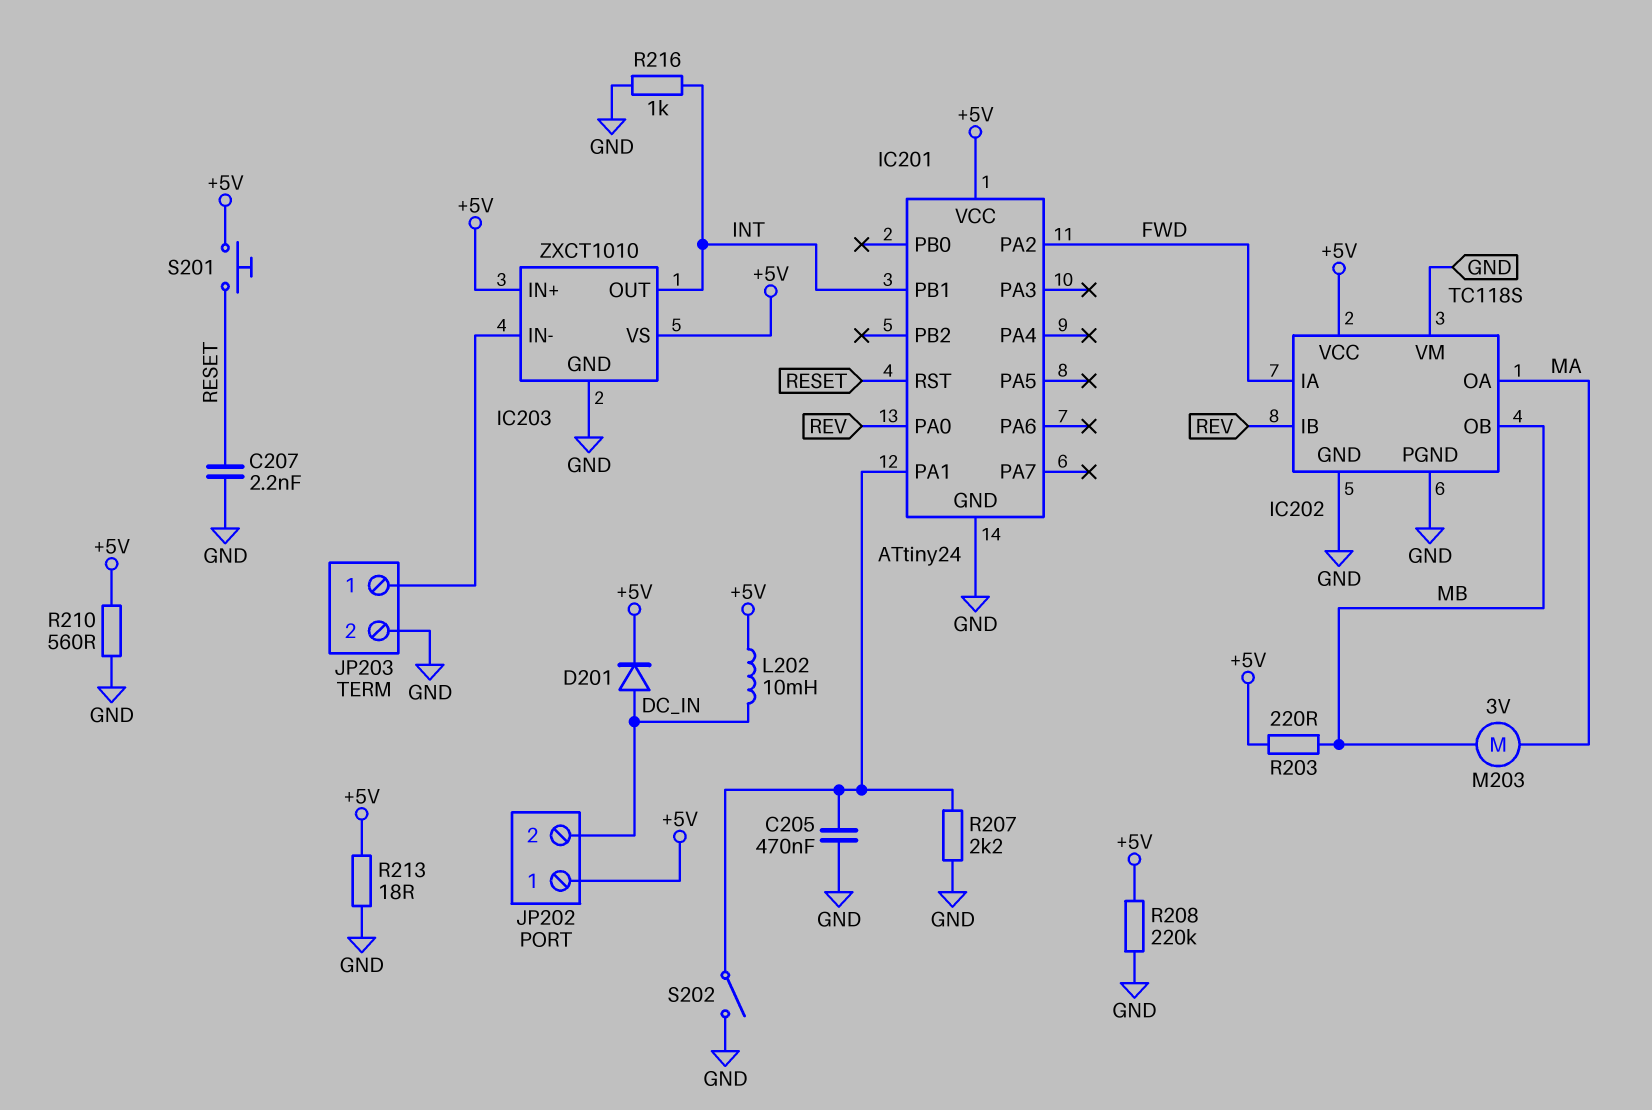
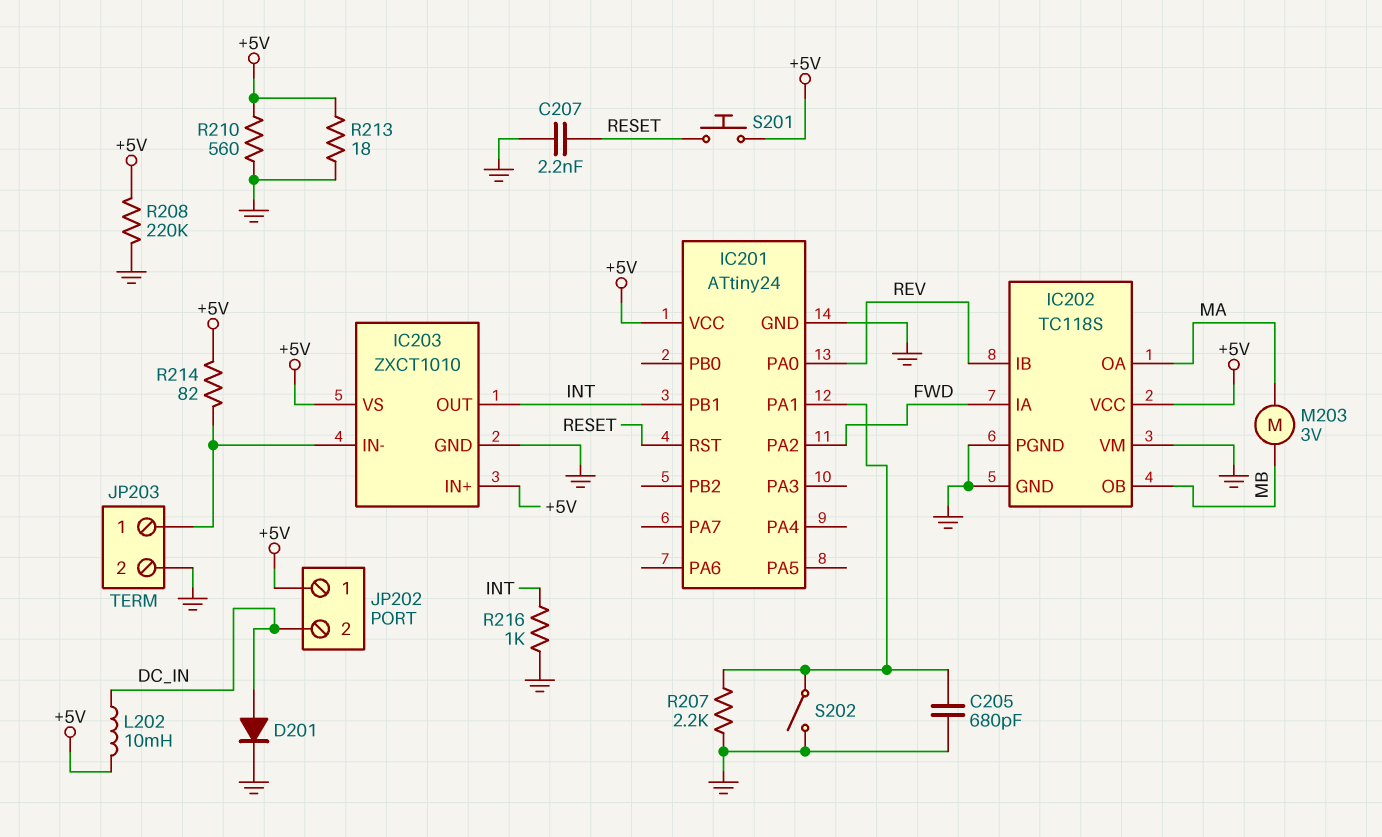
C205: 470nF (GND, IC201/PA1) -> 680pF (GND, IC201/PA1)
D201: diode (A DC_IN, K +5V) -> diode (A DC_IN, K GND)
R203: 220 (+5V, MB) -> none
R214: none -> 82 (+5V, IC203/IN-)

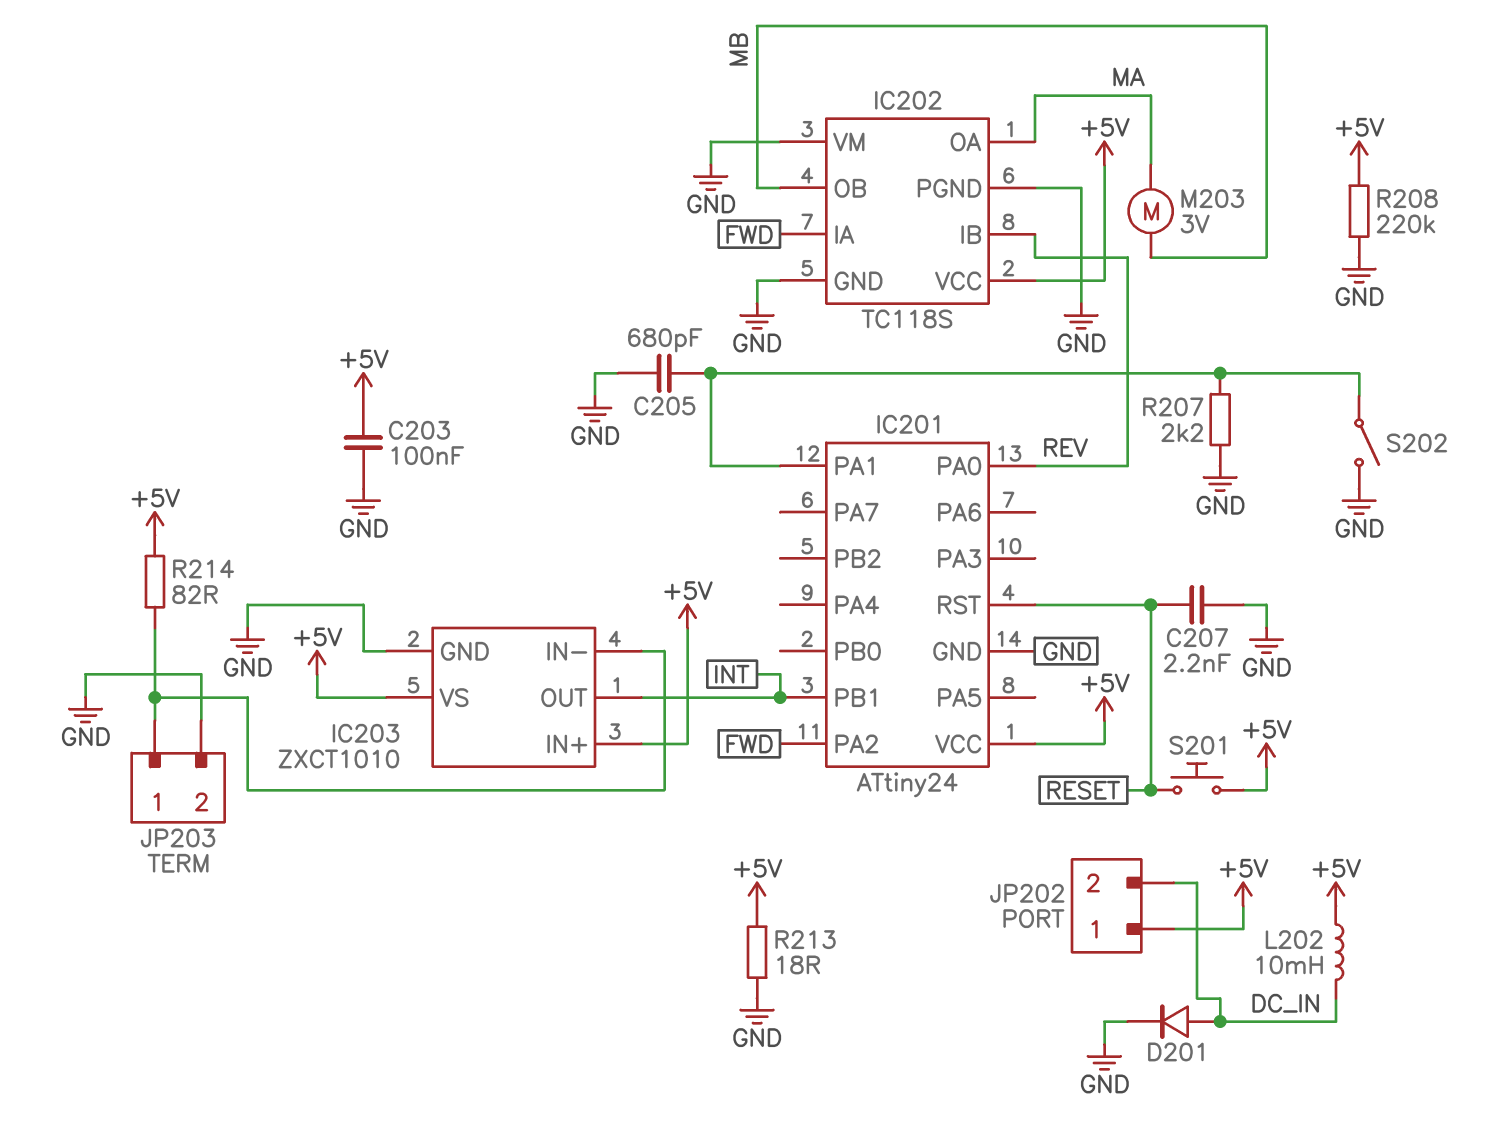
C203: none -> 100nF (+5V, GND)
R210: 560 (+5V, GND) -> none
R216: 1k (GND, INT) -> none

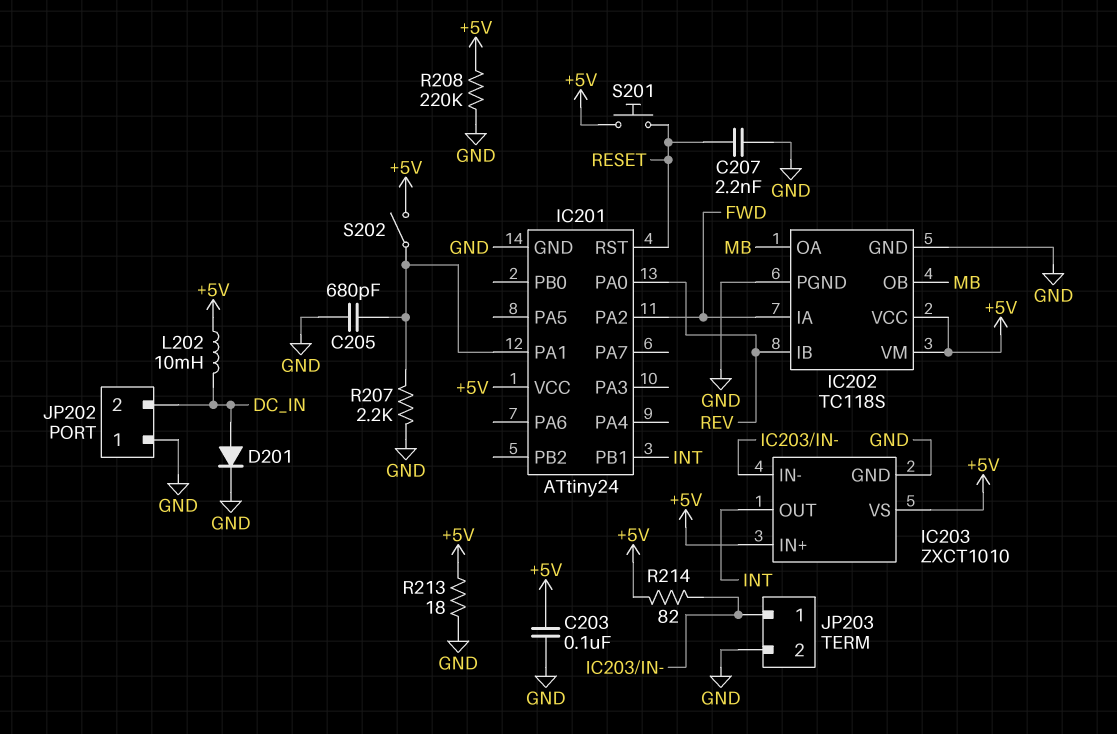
IC202 pin OA: MA -> MB
IC202 pin VM: GND -> +5V
JP202 pin 1: +5V -> GND
M203: motor 3V (MA, MB) -> none
S202: switch (GND, IC201/PA1) -> switch (+5V, IC201/PA1)

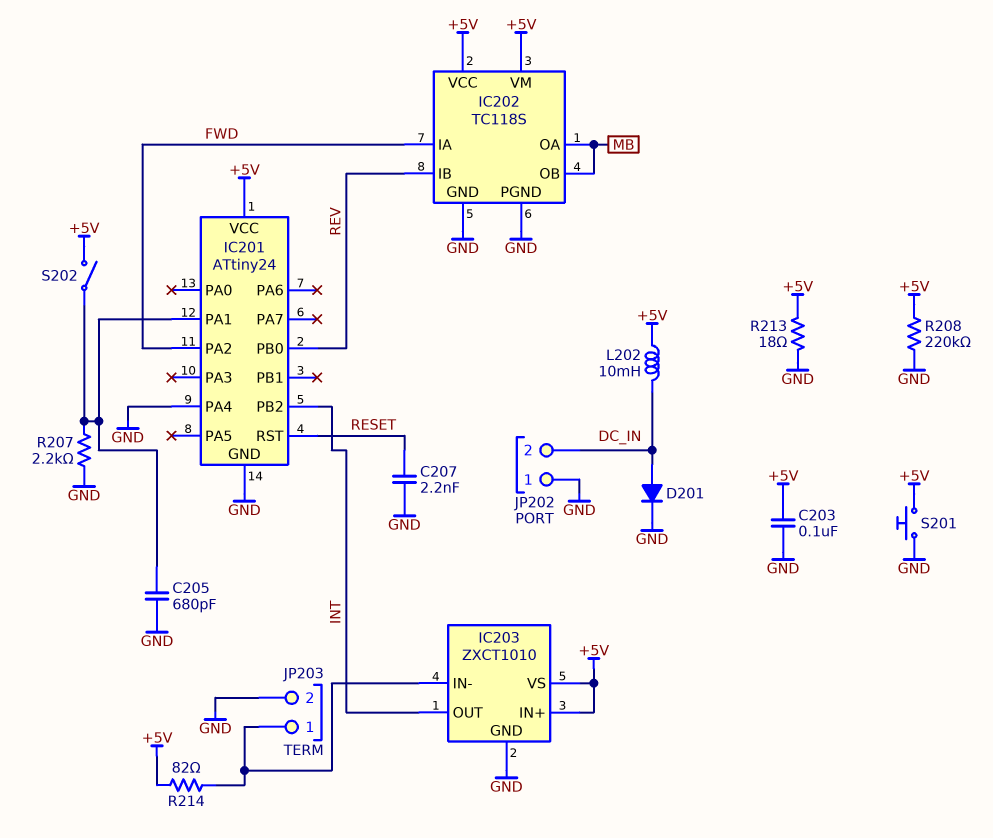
IC201 pin PA0: REV -> none
IC201 pin PA4: none -> GND
IC201 pin PB0: none -> REV
IC201 pin PB1: INT -> none
IC201 pin PB2: none -> INT
S201: button (+5V, RESET) -> button (+5V, GND)

